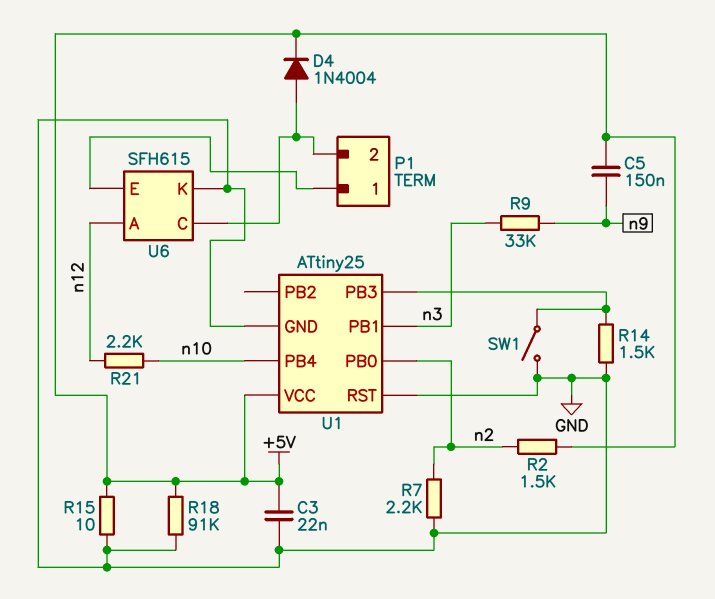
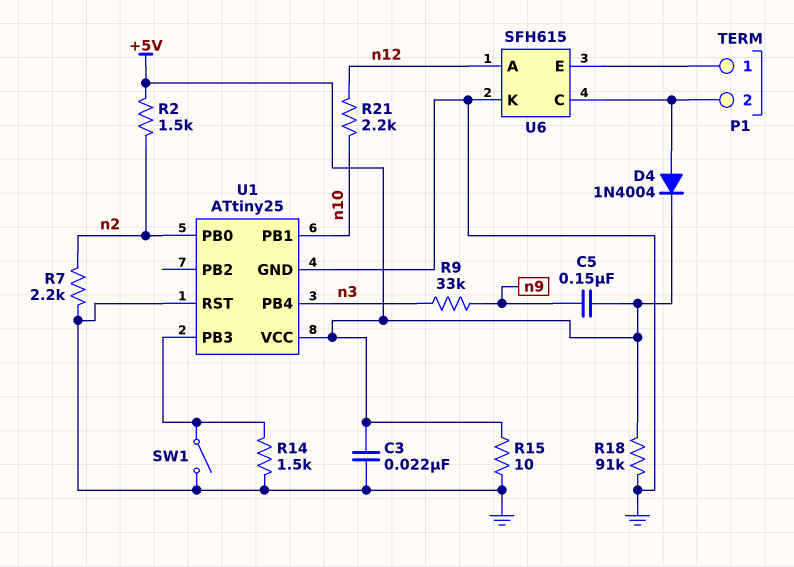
U1 pin PB1: n3 -> n10
U1 pin PB4: n10 -> n3

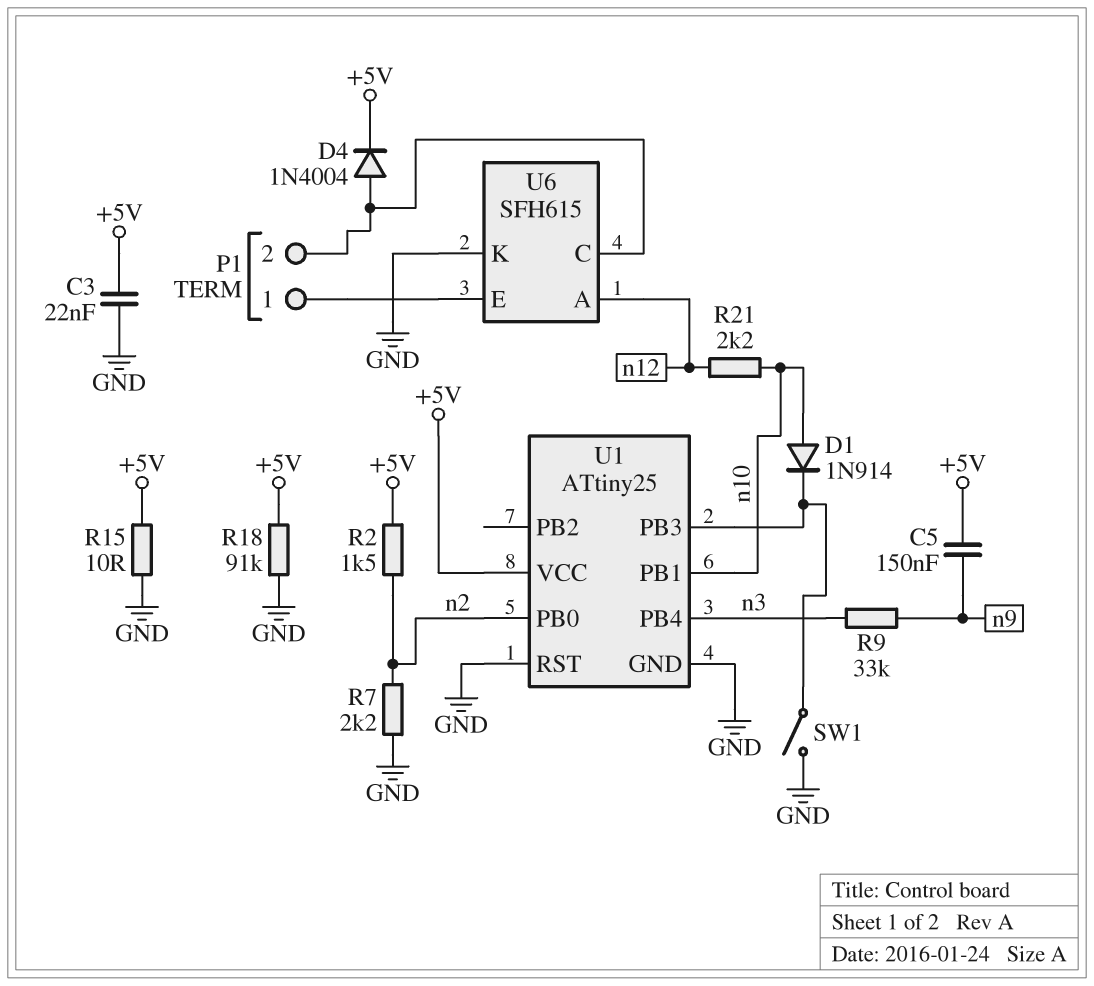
D1: none -> diode 1N914 (A n10, K U1/PB3)
R14: 1.5k (GND, U1/PB3) -> none

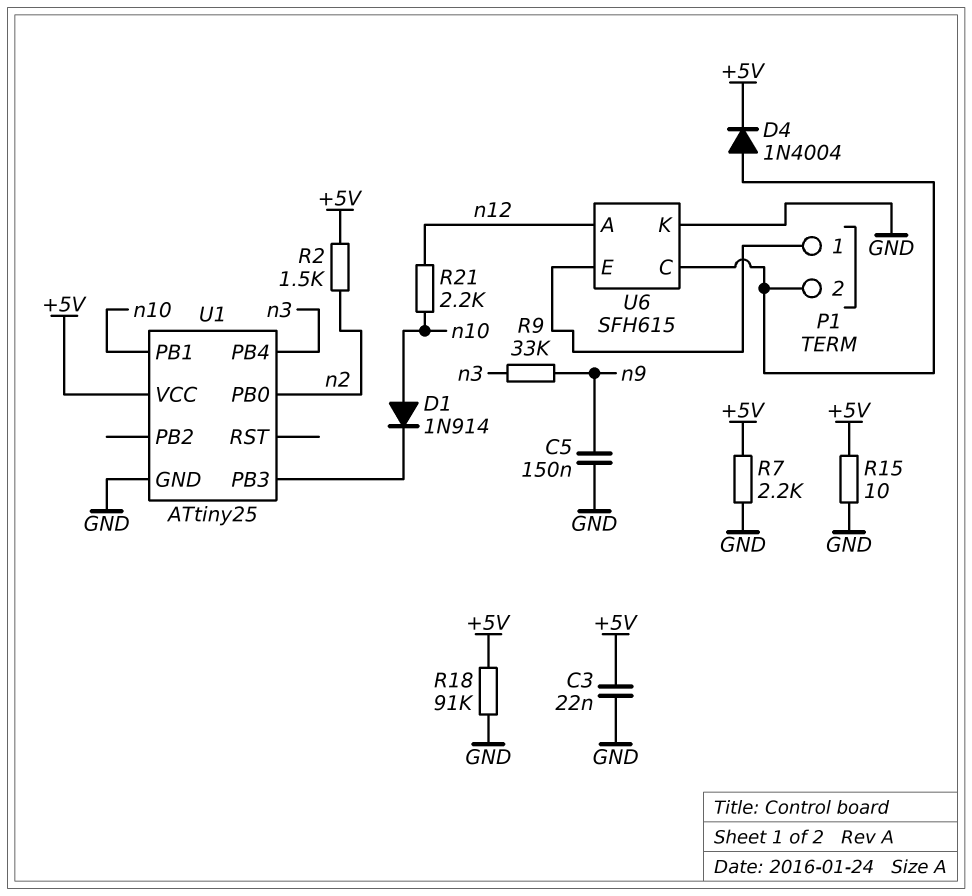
C5: 150nF (+5V, n9) -> 150nF (GND, n9)
R7: 2.2k (GND, n2) -> 2.2k (+5V, GND)
SW1: switch (GND, U1/PB3) -> none
U1 pin RST: GND -> none

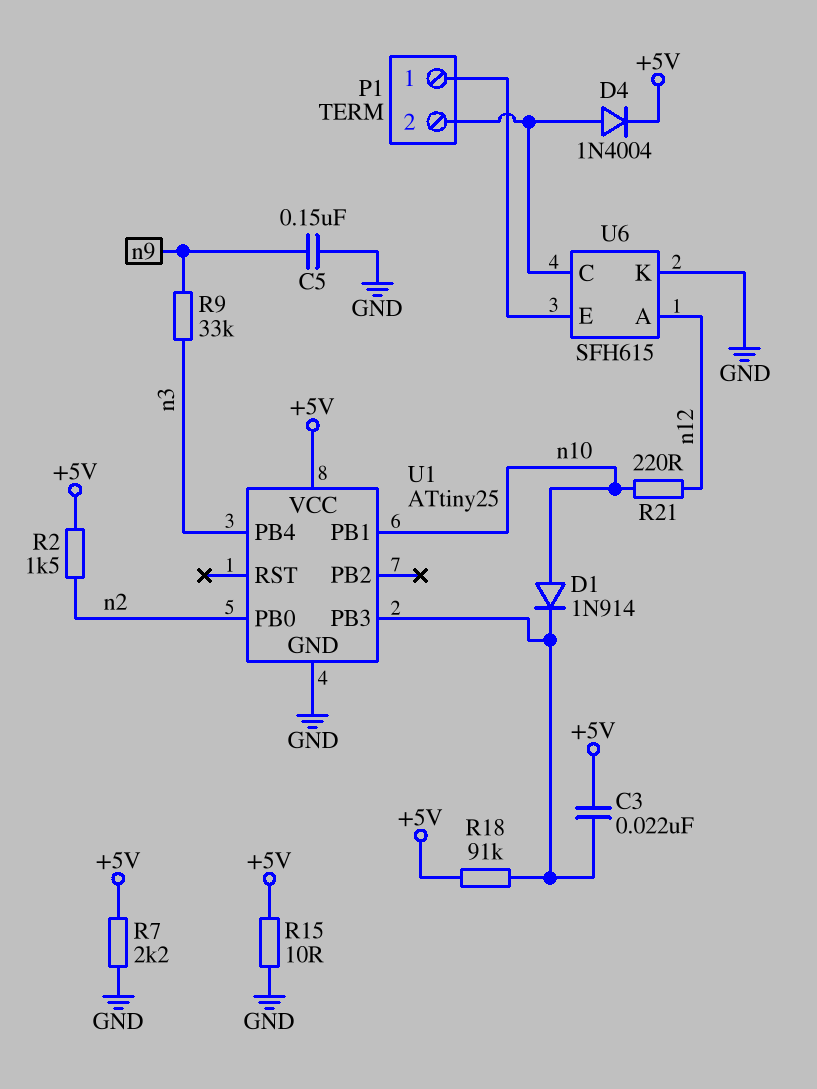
C3: 22nF (+5V, GND) -> 22nF (+5V, U1/PB3)
R18: 91k (+5V, GND) -> 91k (+5V, U1/PB3)
R21: 2.2k (n10, n12) -> 220 (n10, n12)

